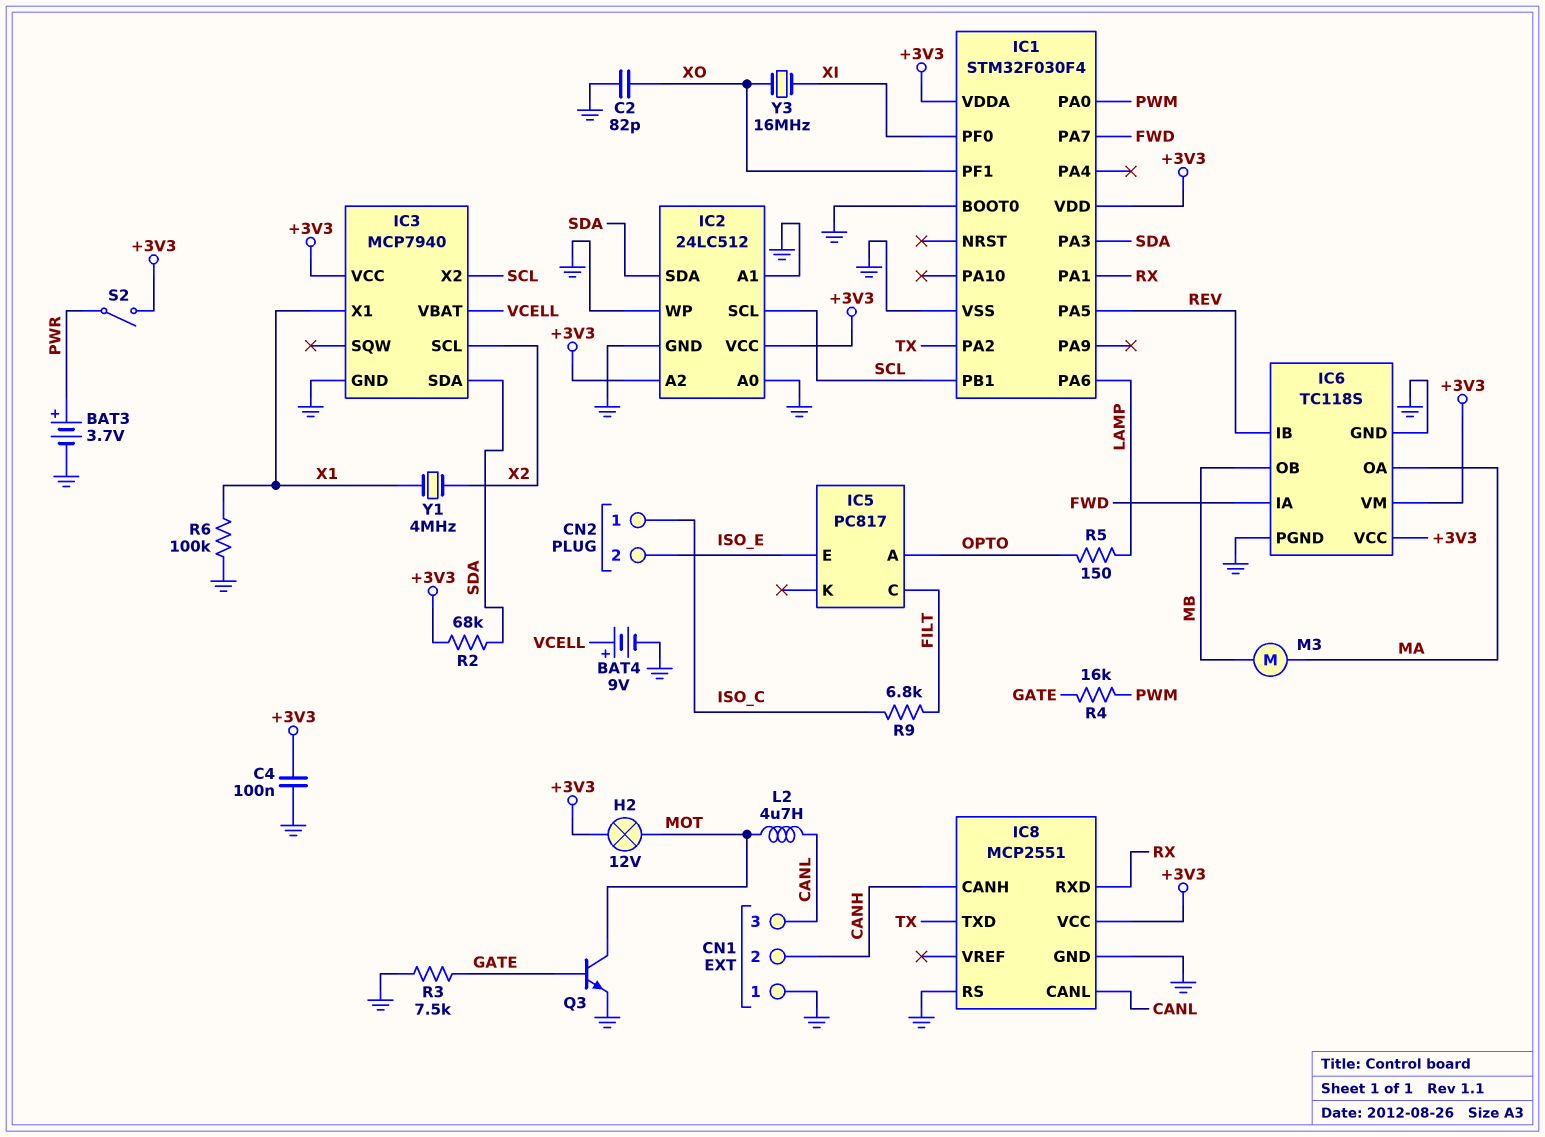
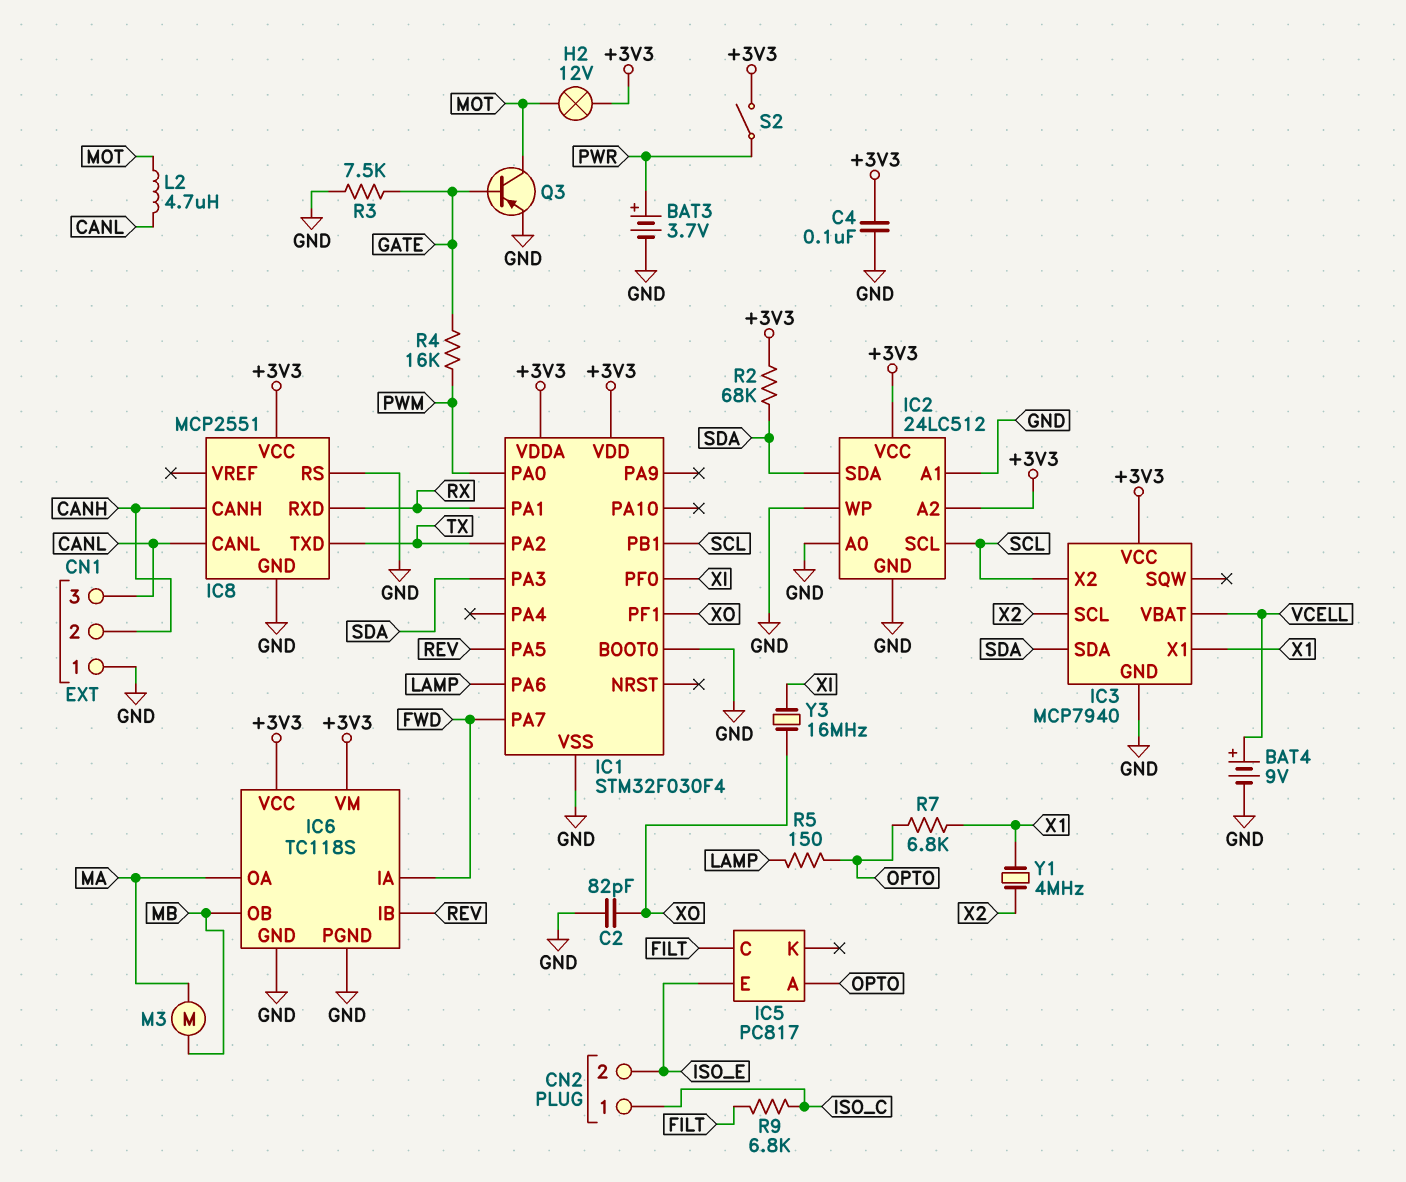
Q3: NPN (B GATE, C MOT, E GND) -> PNP (B GATE, C MOT, E GND)
R6: 100k (GND, X1) -> none
R7: none -> 6.8k (OPTO, X1)

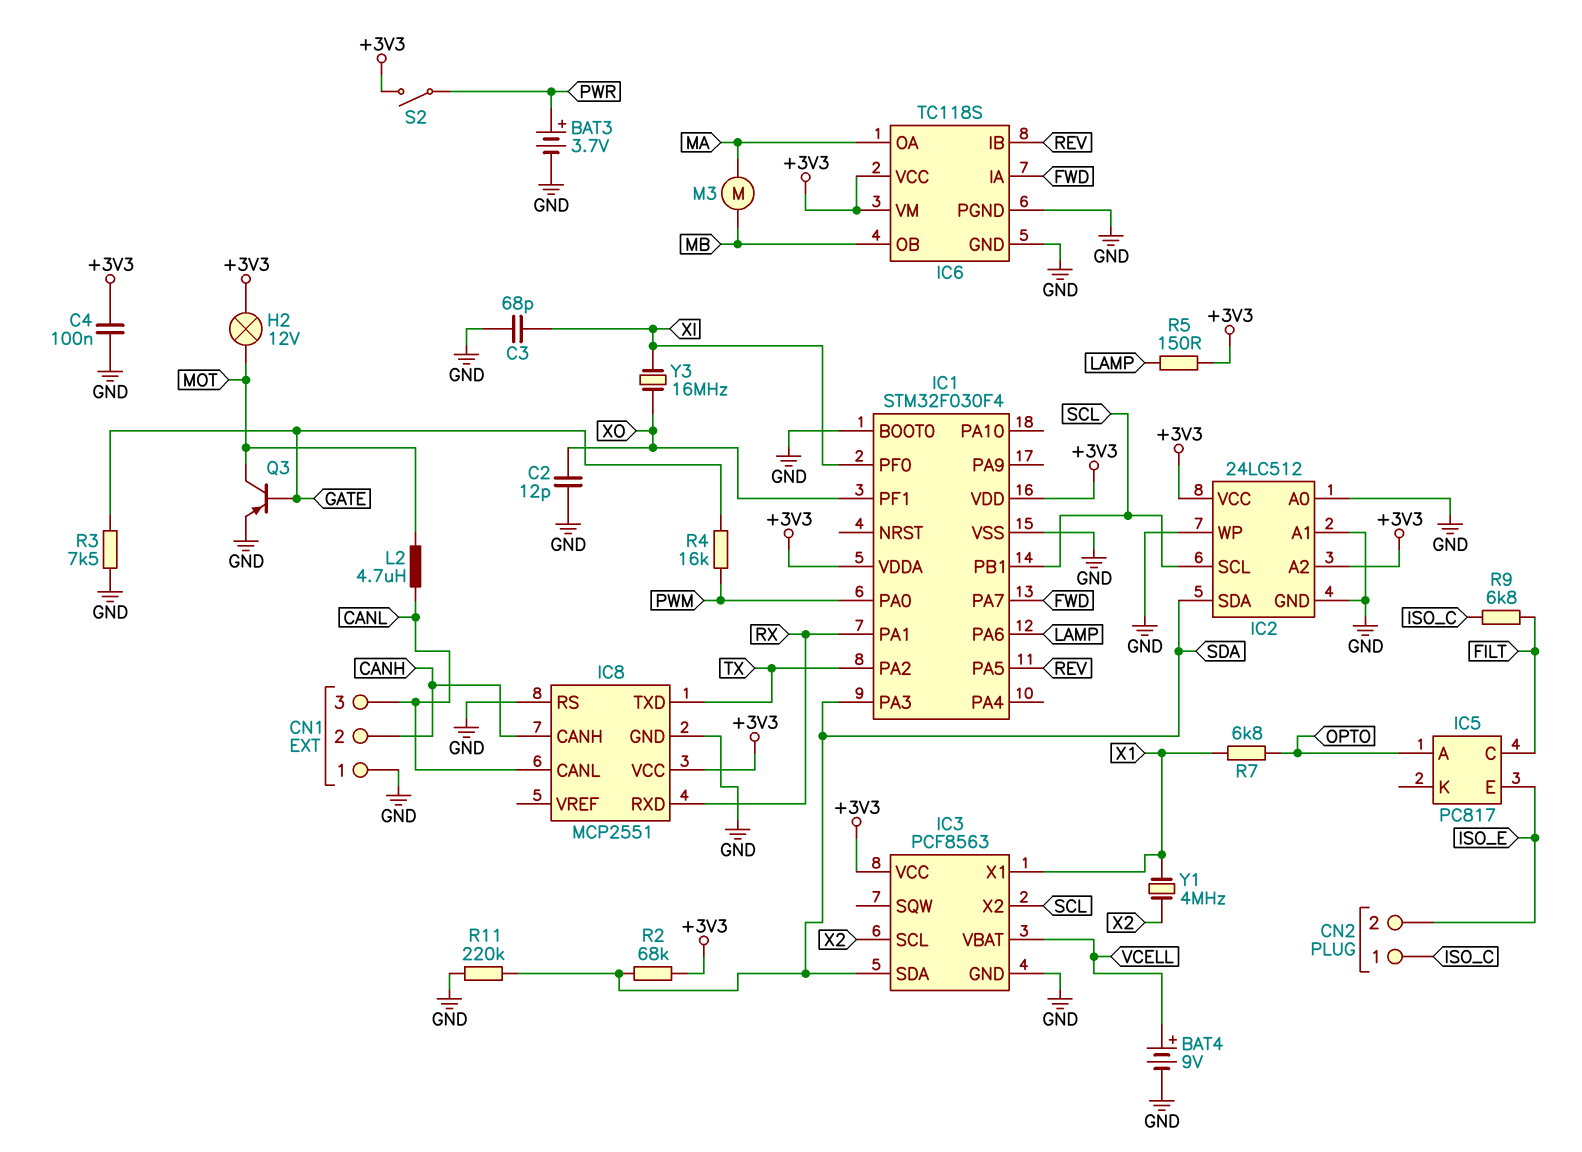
C2: 82pF (GND, XO) -> 12pF (GND, XO)
C3: none -> 68pF (GND, XI)
IC3: MCP7940 -> PCF8563
R5: 150 (LAMP, OPTO) -> 150 (+3V3, LAMP)
R11: none -> 220k (GND, SDA)

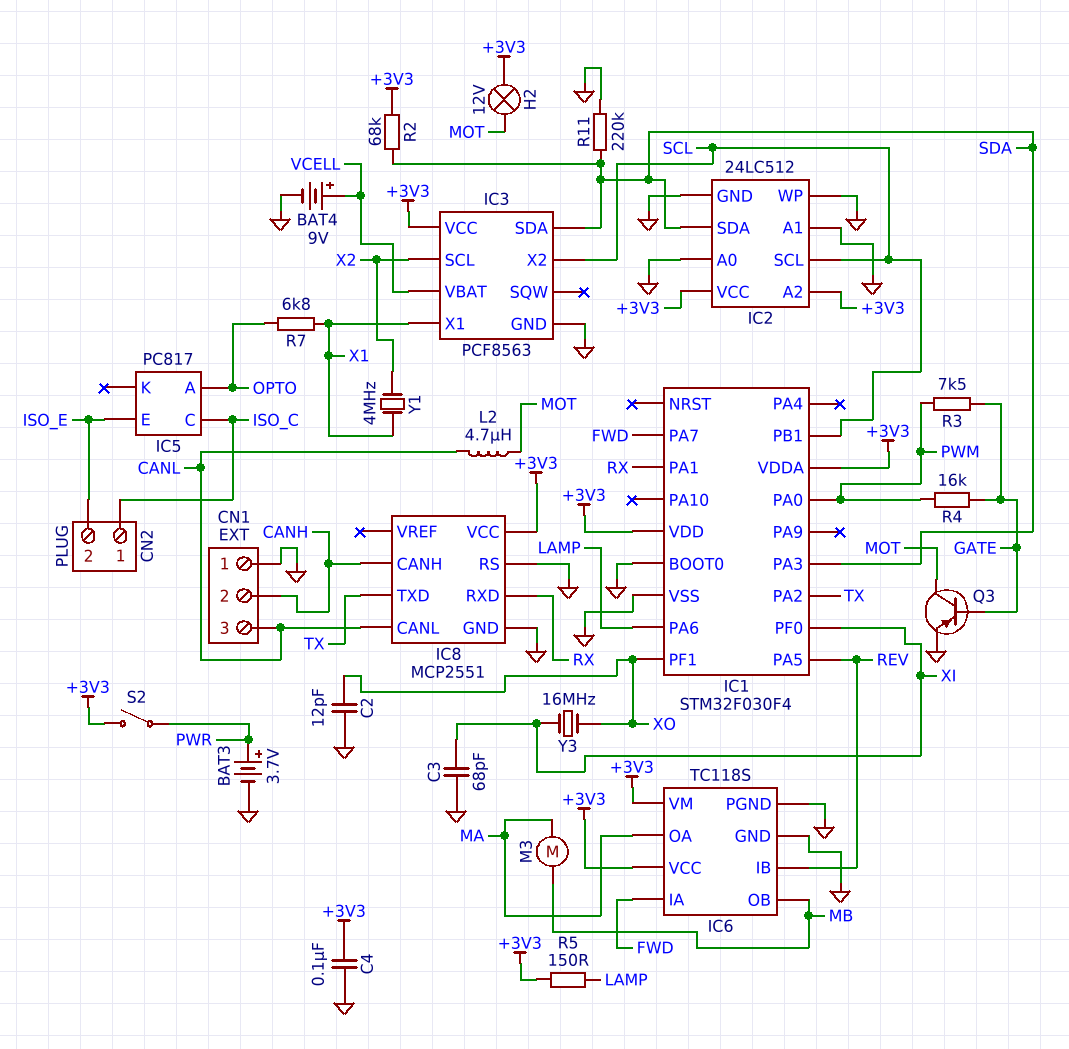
IC5 pin C: FILT -> ISO_C
R3: 7.5k (GATE, GND) -> 7.5k (GATE, PWM)
R9: 6.8k (FILT, ISO_C) -> none

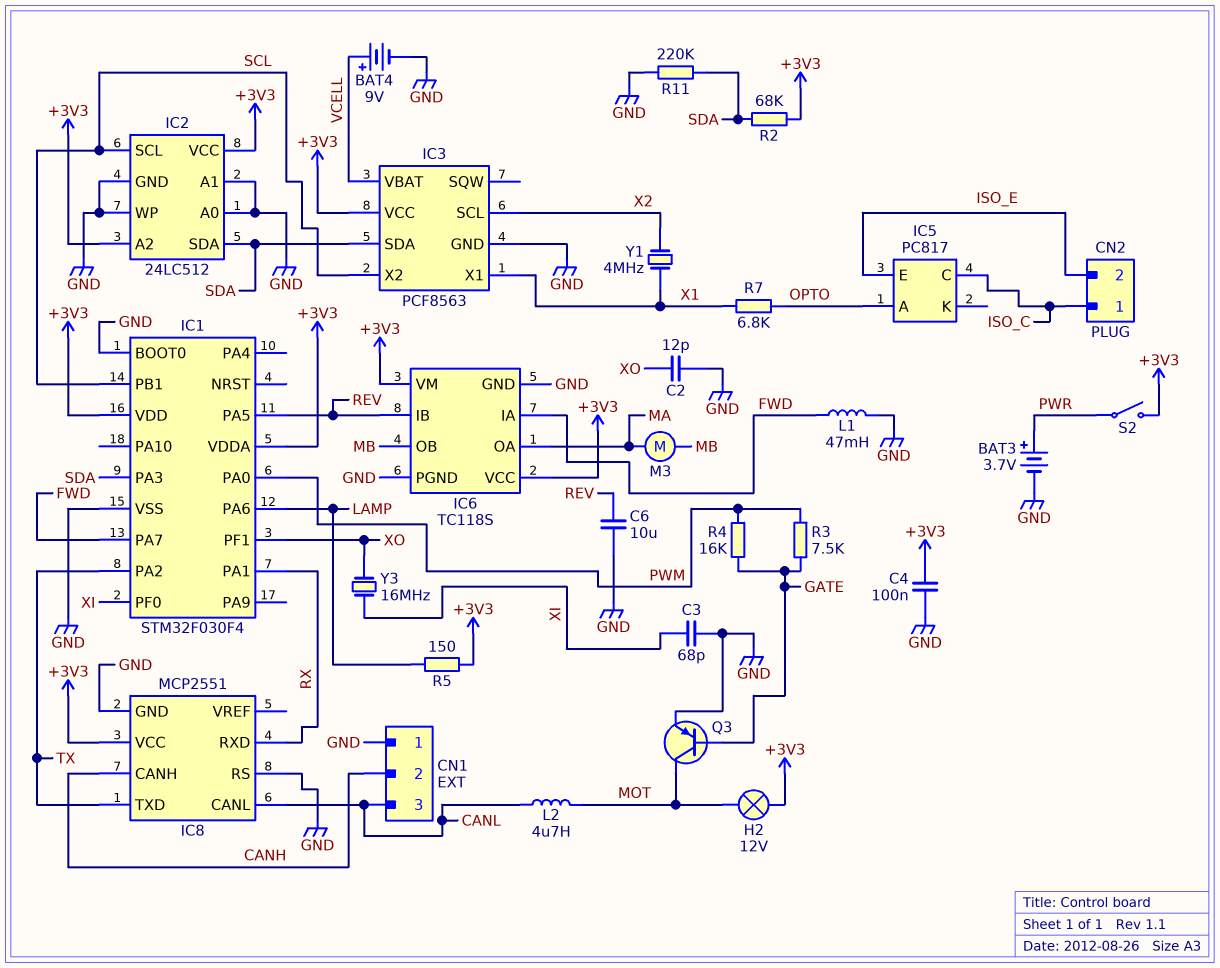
C6: none -> 10uF (GND, REV)
L1: none -> 47mH (FWD, GND)

